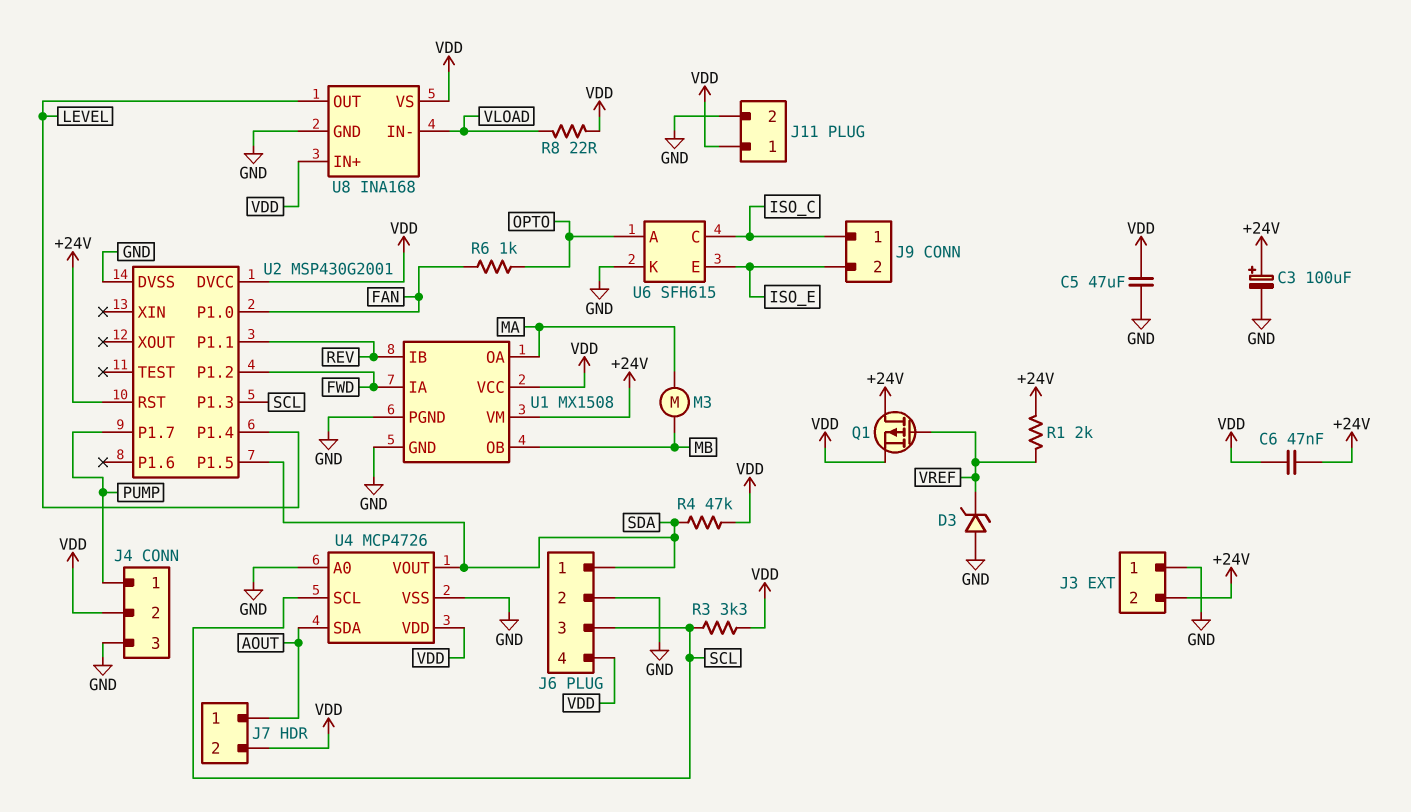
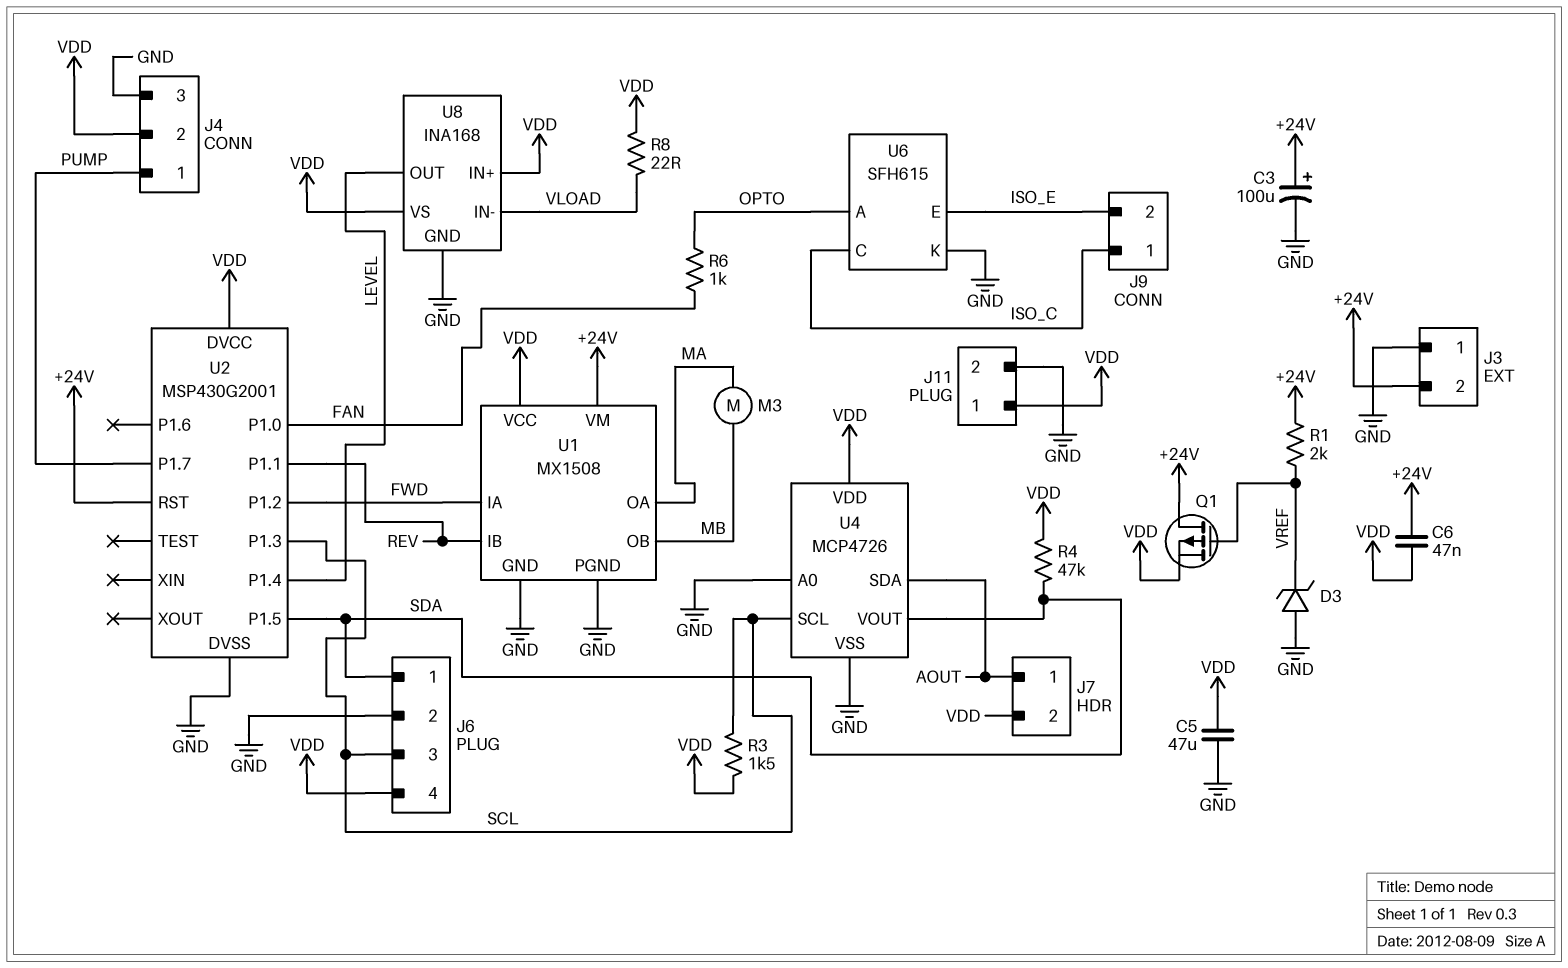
R3: 3.3k (SCL, VDD) -> 1.5k (SCL, VDD)

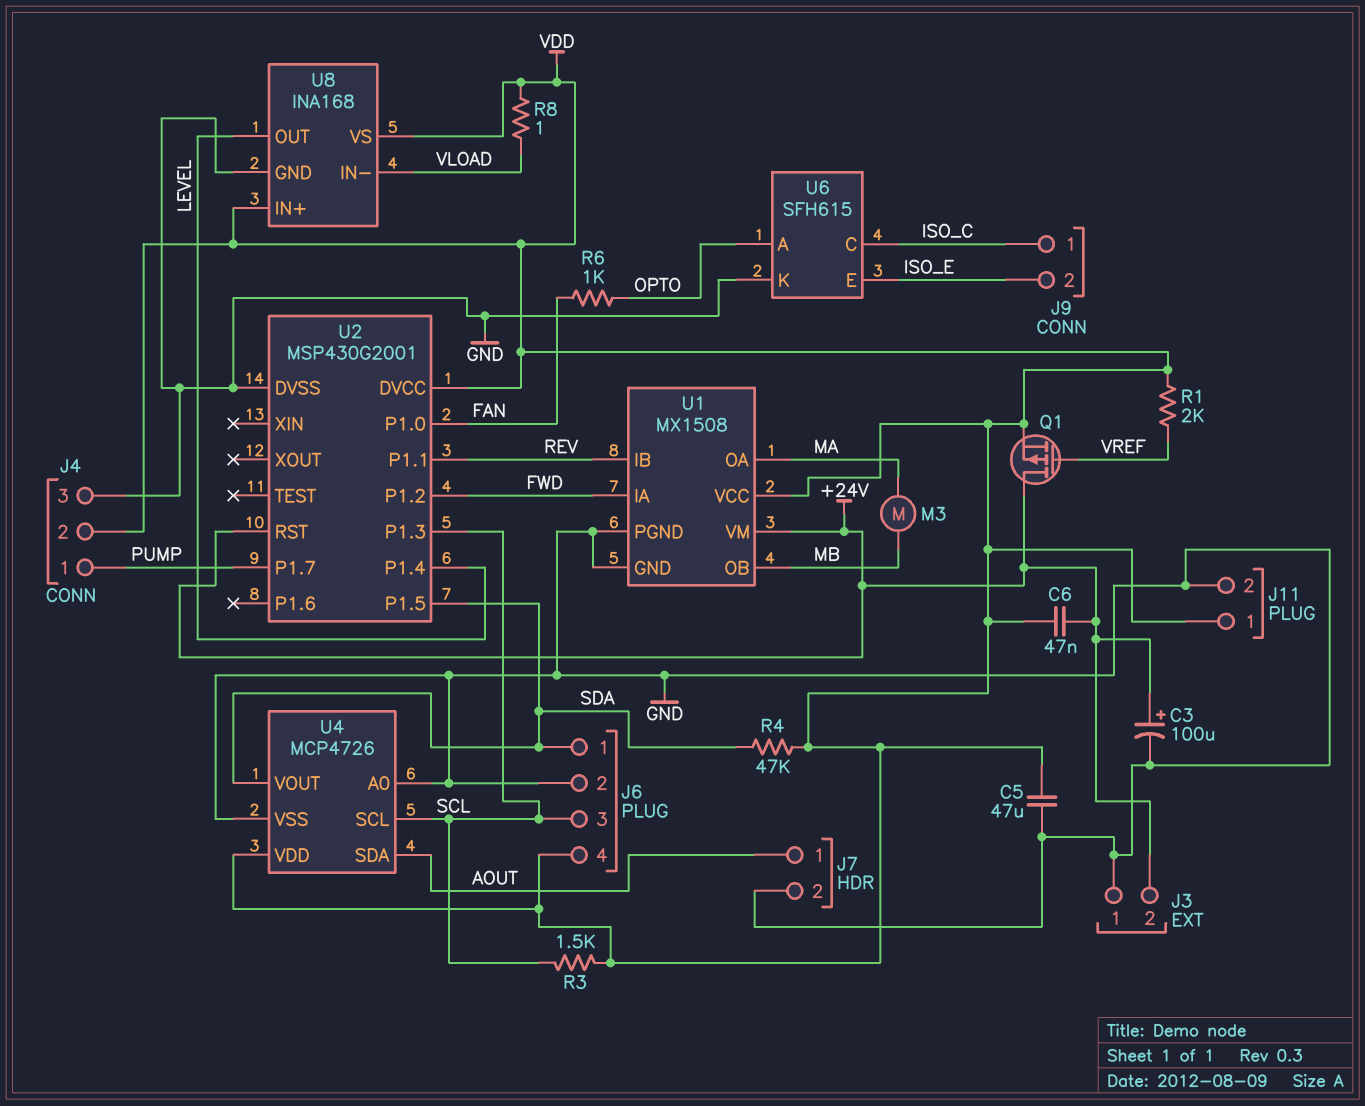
D3: zener (A GND, K VREF) -> none
J7 pin 2: VDD -> GND
R1: 2k (+24V, VREF) -> 2k (VDD, VREF)
R8: 22 (VDD, VLOAD) -> 1 (VDD, VLOAD)

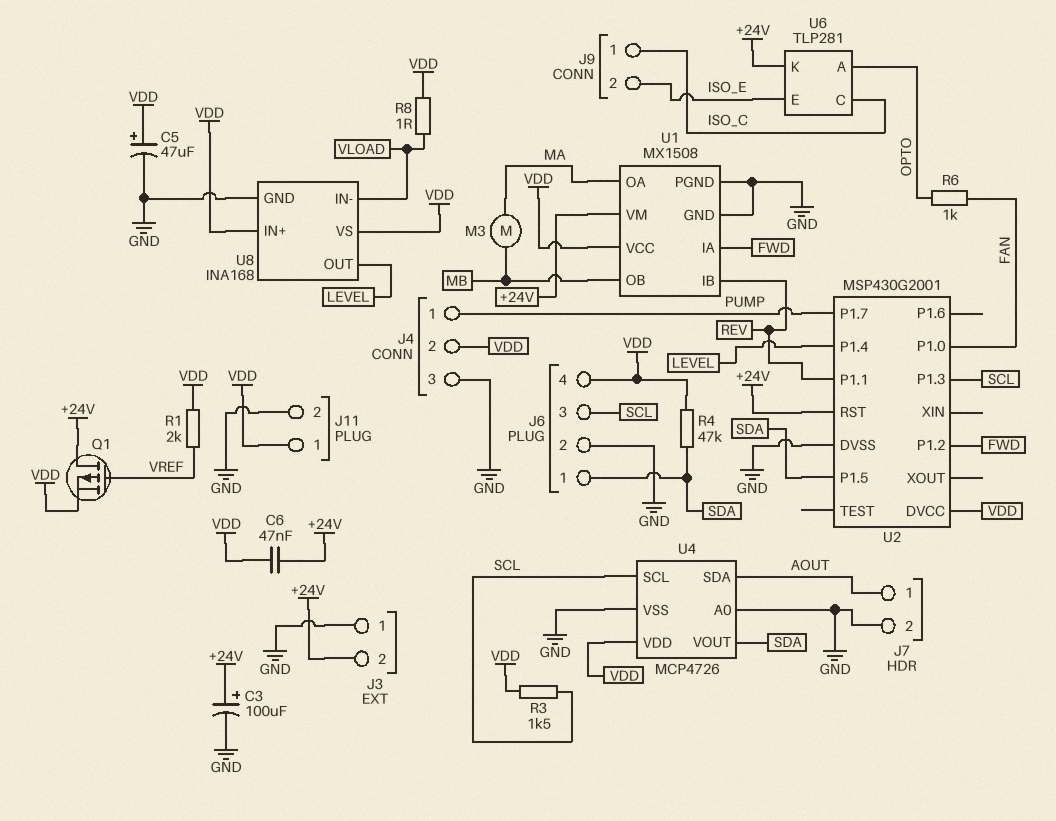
C5: 47uF (GND, VDD) -> 47uF (plus VDD, minus GND)
U6: SFH615 -> TLP281
U6 pin K: GND -> +24V

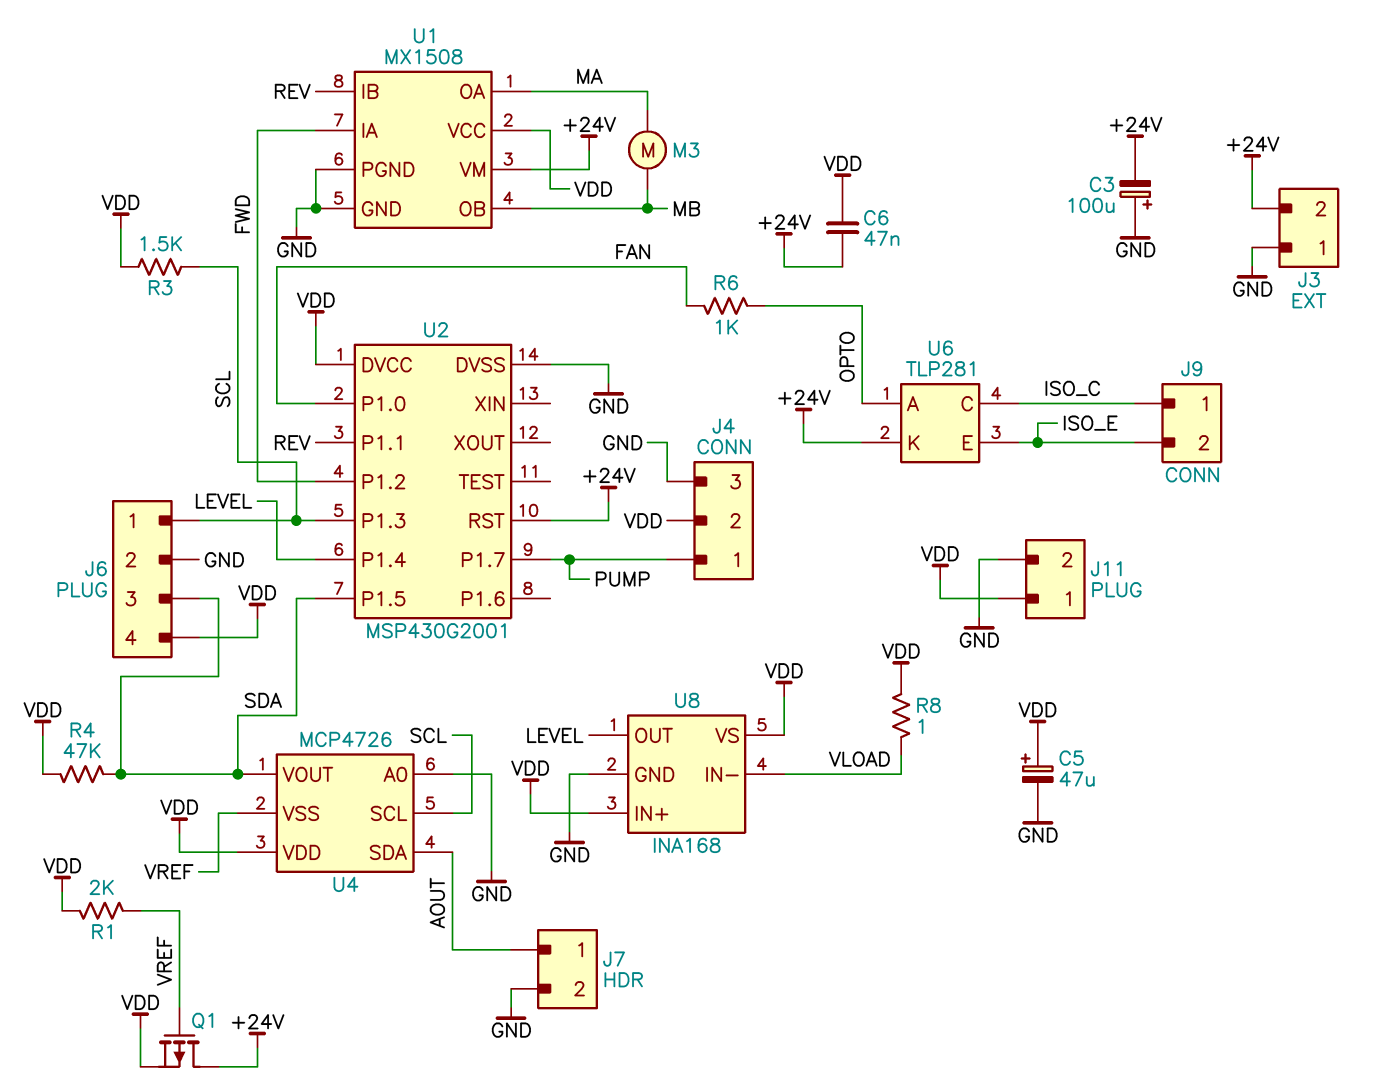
C3: 100uF (plus +24V, minus GND) -> 100uF (plus GND, minus +24V)
J6 pin 1: SDA -> SCL
J6 pin 3: SCL -> SDA
U4 pin VSS: GND -> VREF

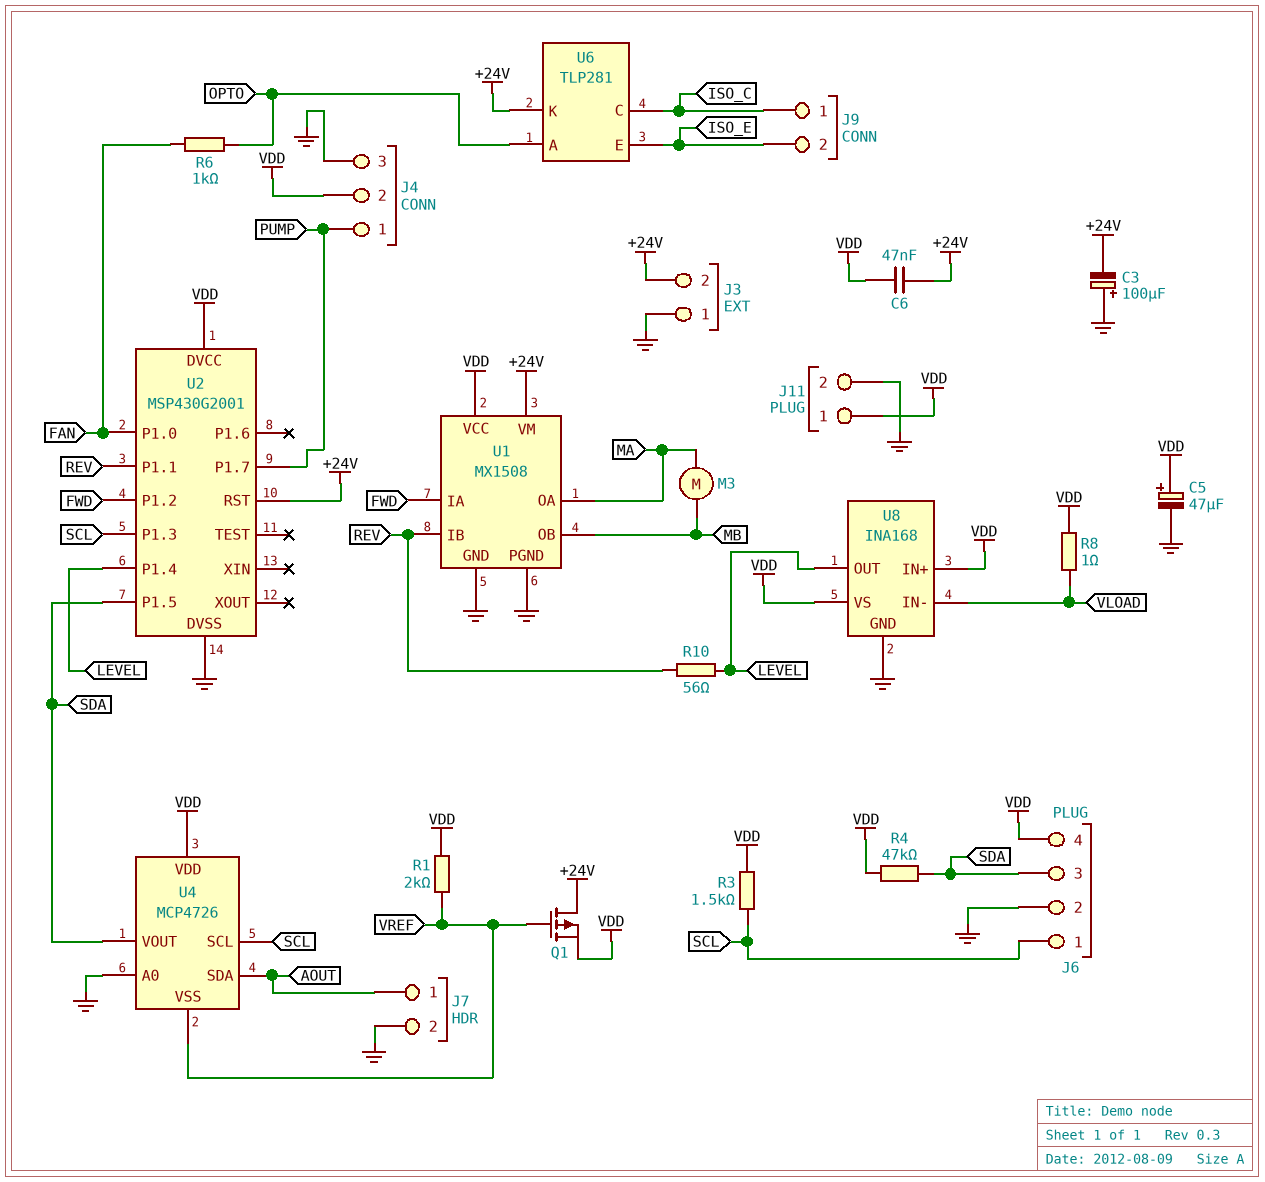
R10: none -> 56 (LEVEL, REV)

